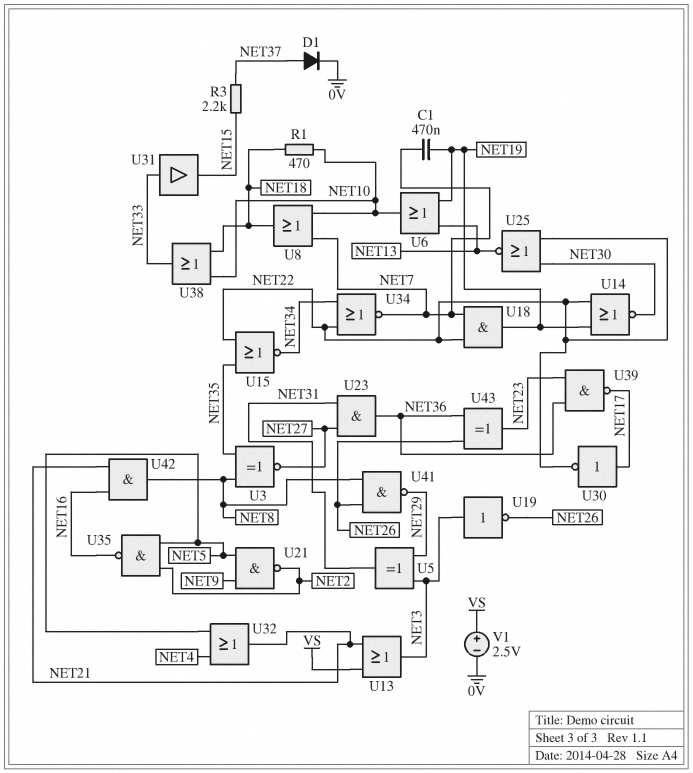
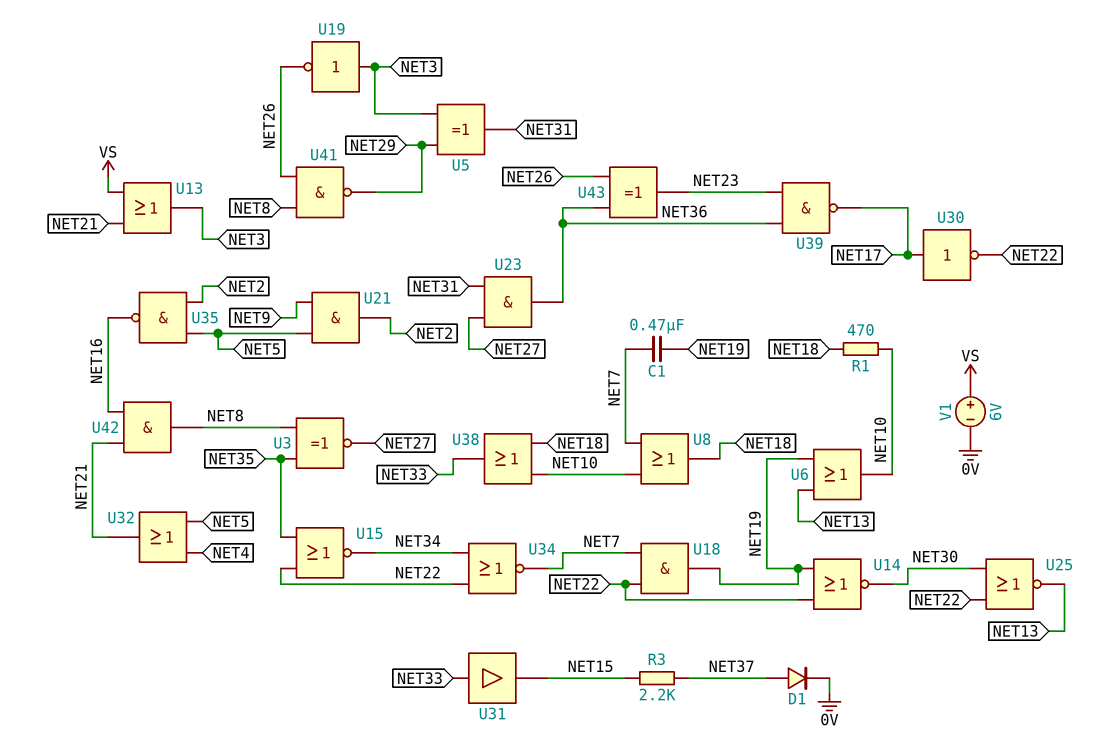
U21: NAND (in NET5, in NET9, out NET2) -> AND (in NET5, in NET9, out NET2)
V1: 2.5V (plus VS, minus 0V) -> 6V (plus VS, minus 0V)

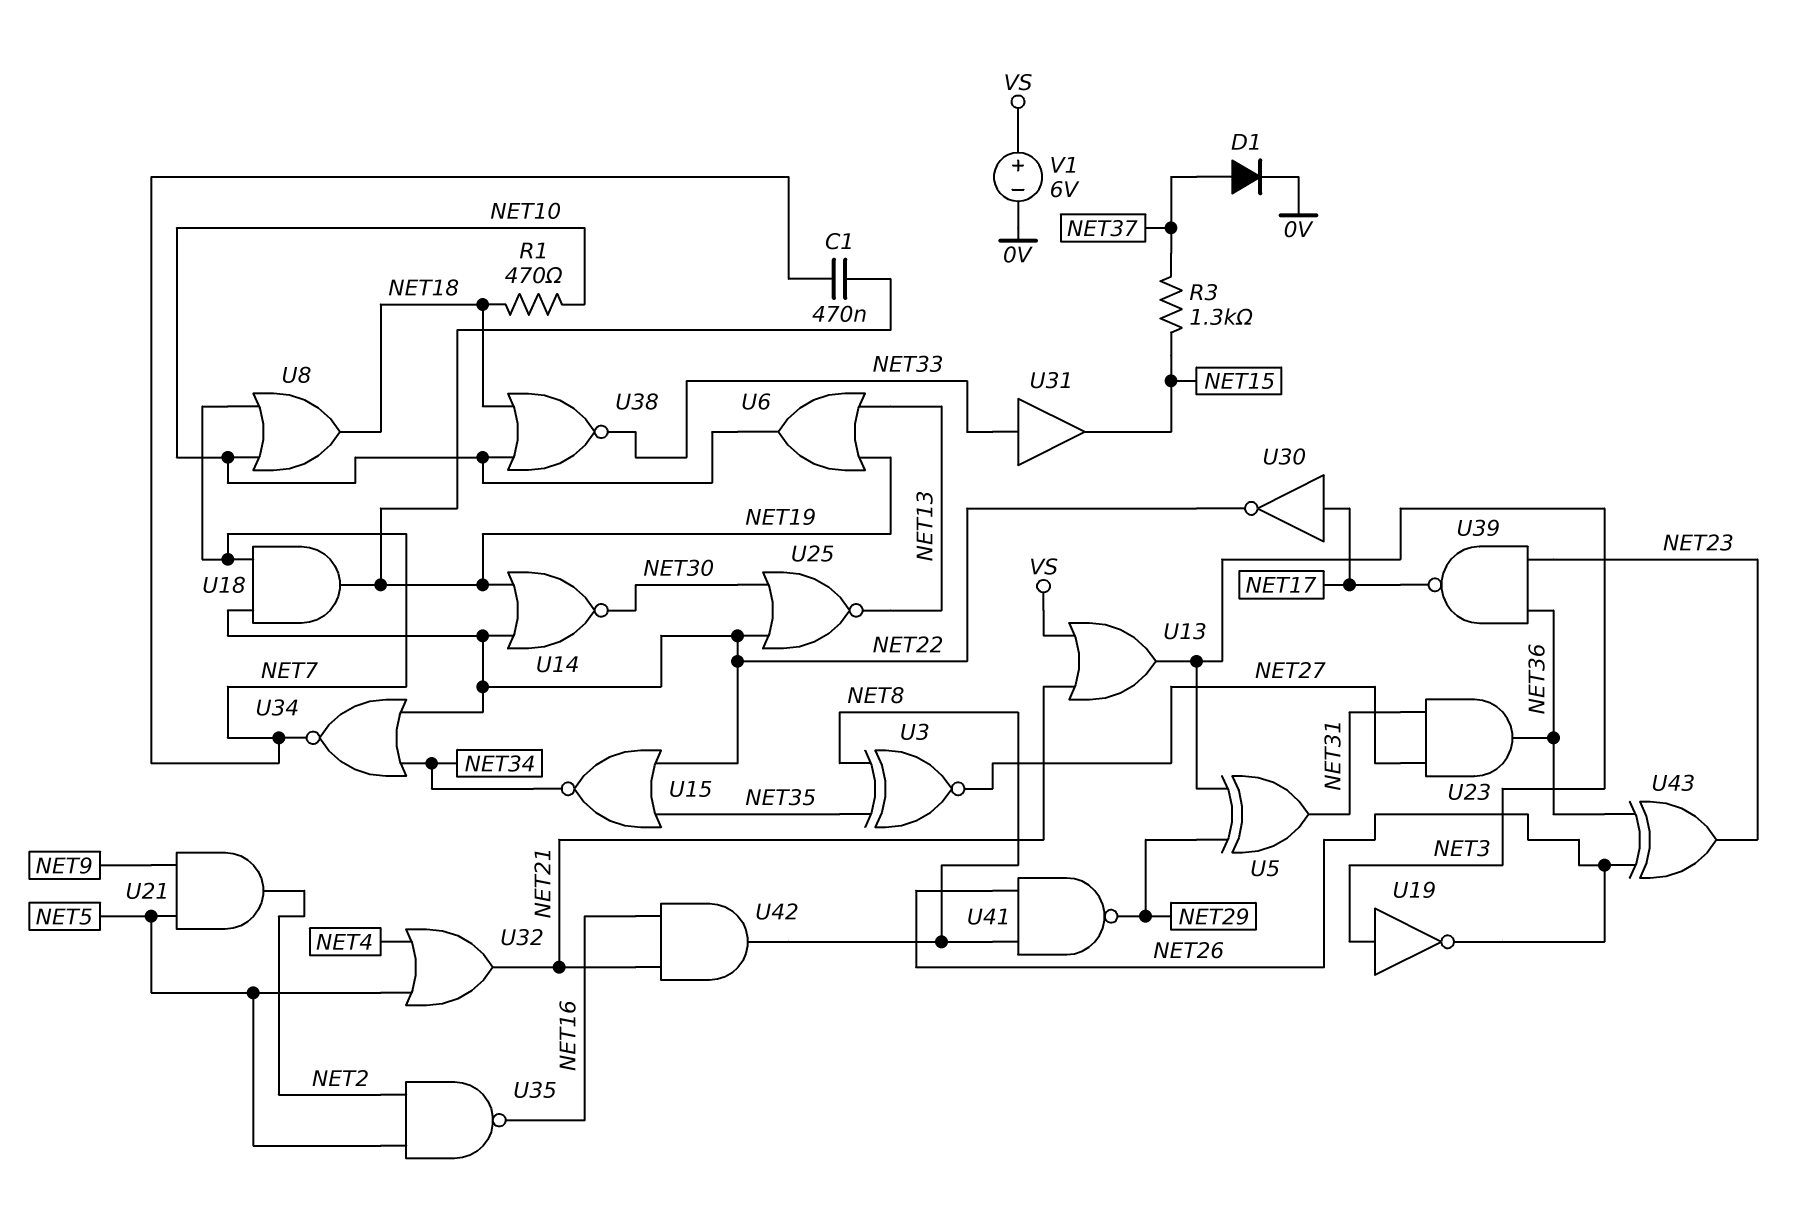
R3: 2.2k (NET15, NET37) -> 1.3k (NET15, NET37)
U38: OR (in NET10, in NET18, out NET33) -> NOR (in NET10, in NET18, out NET33)

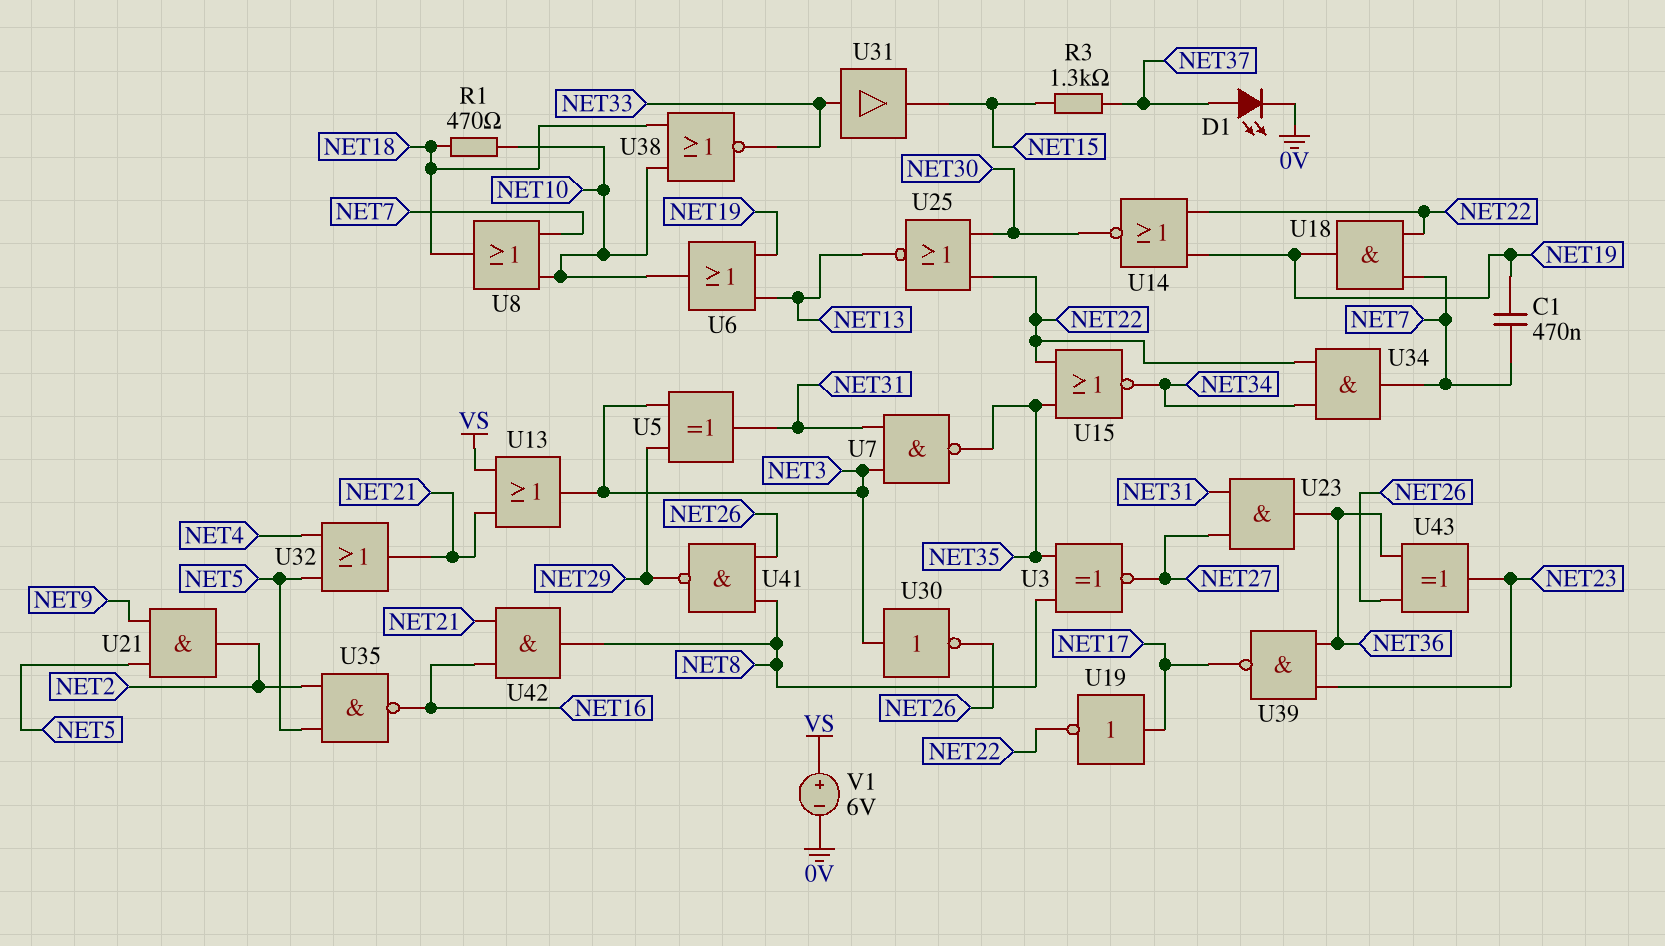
D1: diode (A NET37, K 0V) -> LED (A NET37, K 0V)
U7: none -> NAND (in NET3, in NET31, out NET35)
U19: NOT (in NET3, out NET26) -> NOT (in NET17, out NET22)
U30: NOT (in NET17, out NET22) -> NOT (in NET3, out NET26)
U34: NOR (in NET22, in NET34, out NET7) -> AND (in NET22, in NET34, out NET7)

